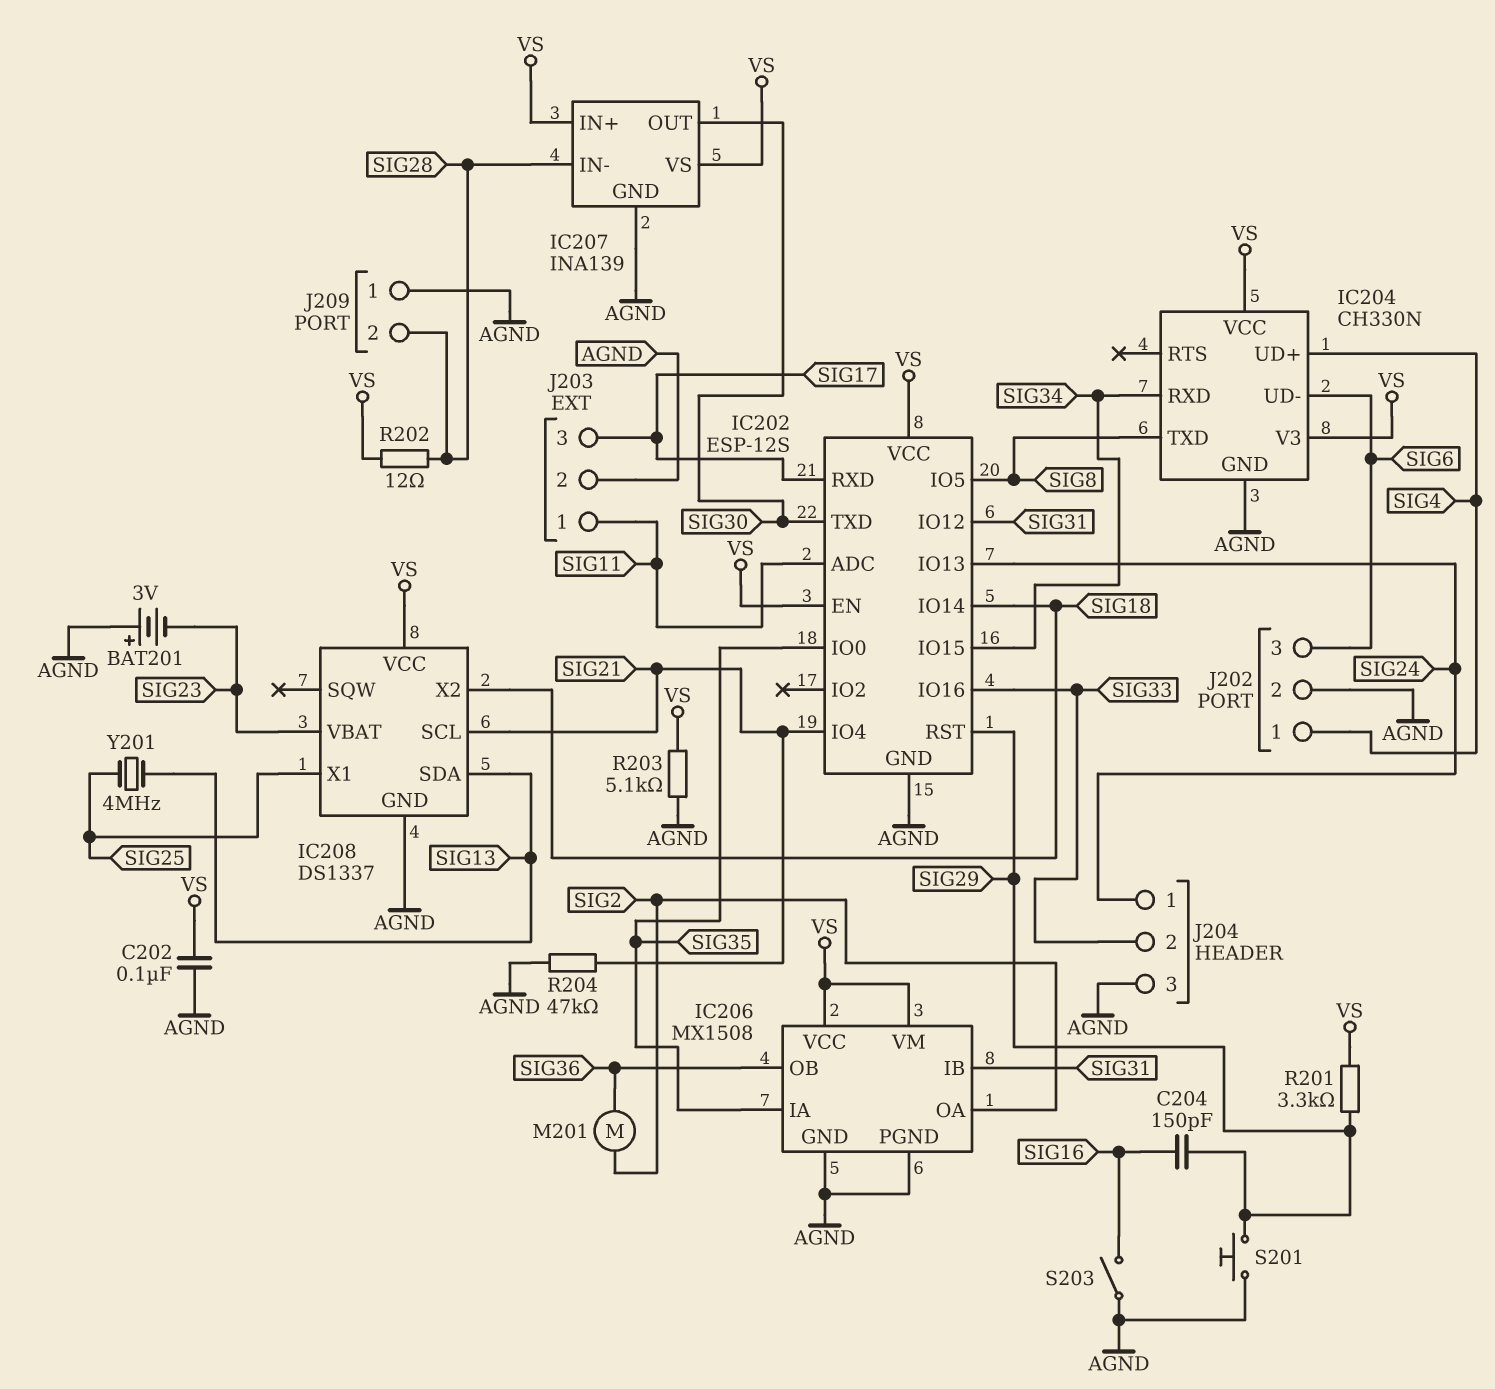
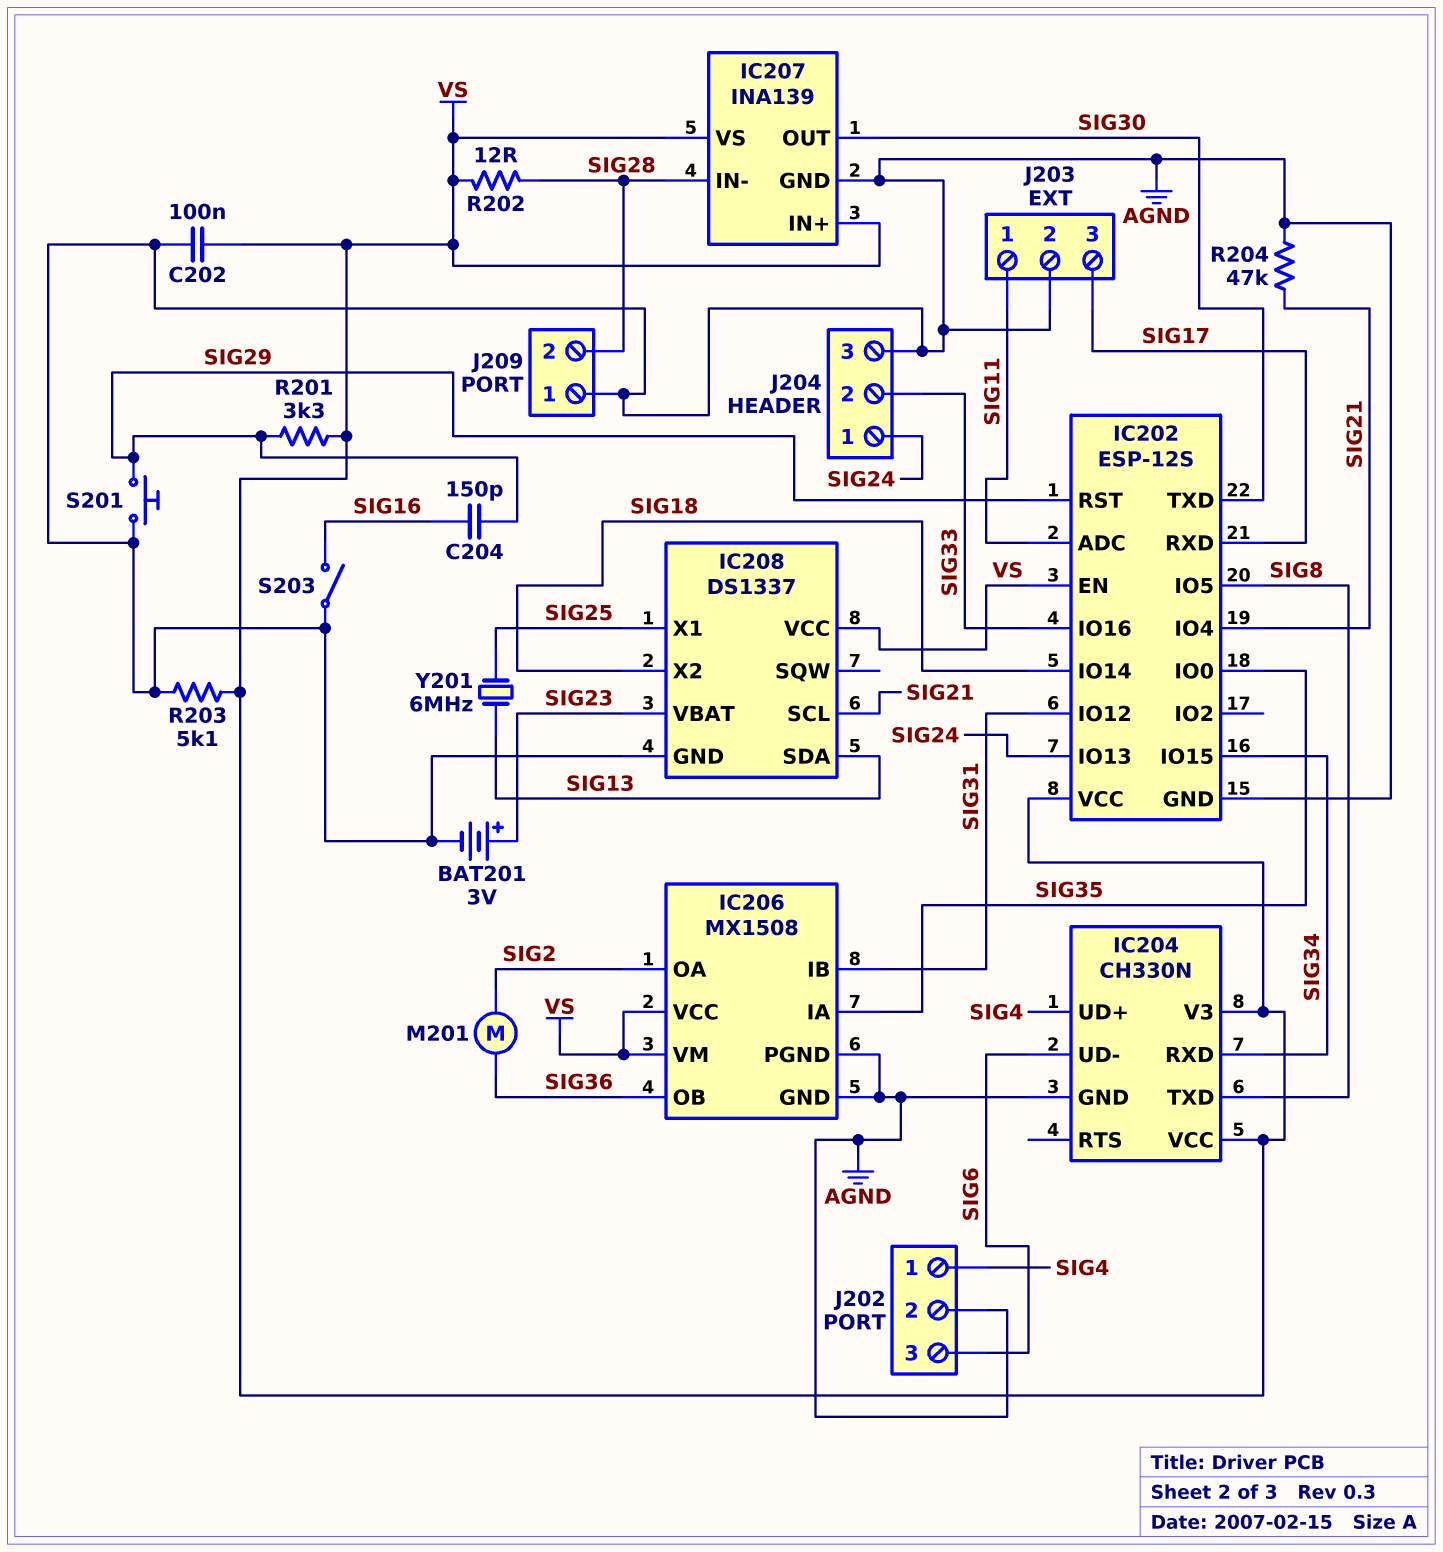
BAT201: 3V (plus AGND, minus SIG23) -> 3V (plus SIG23, minus AGND)
Y201: 4MHz (SIG13, SIG25) -> 6MHz (SIG13, SIG25)

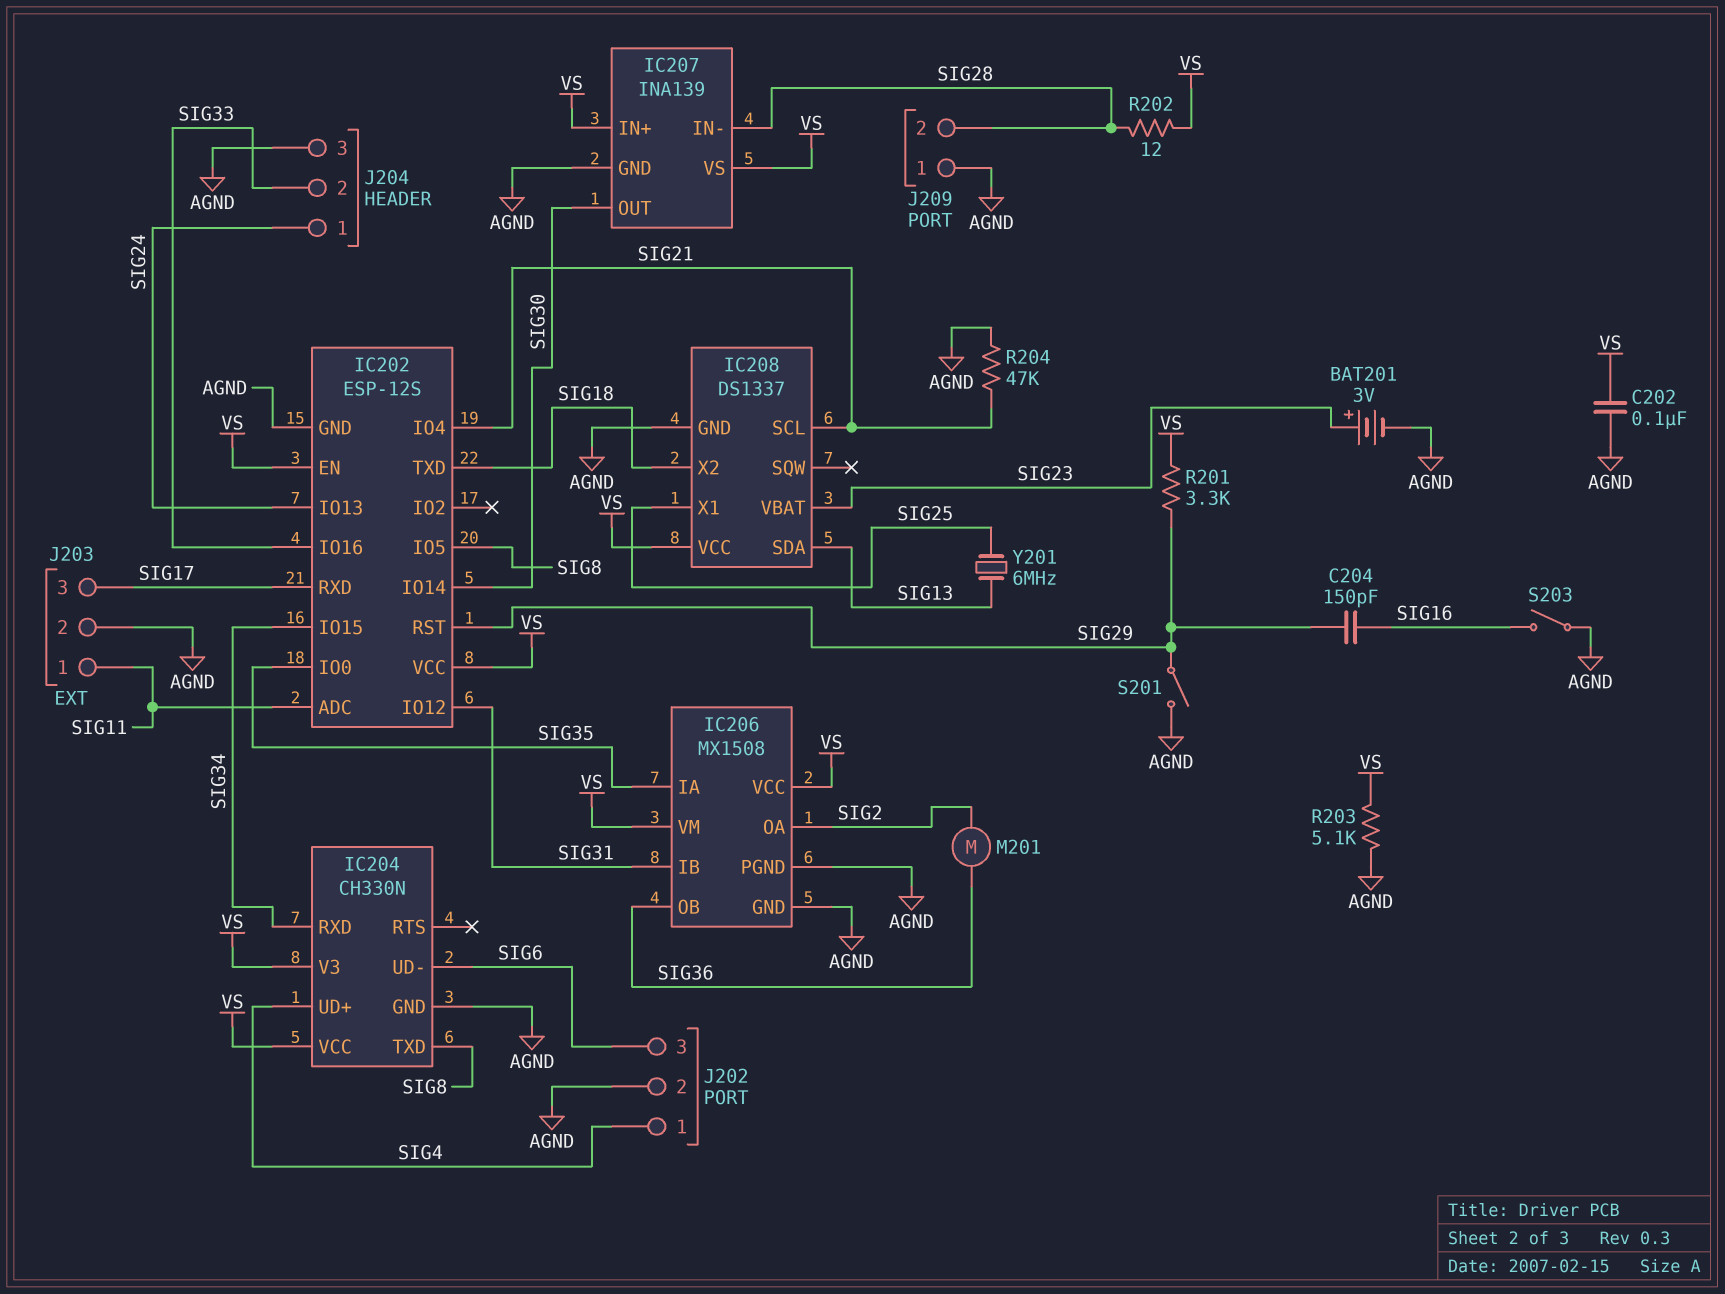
IC202 pin IO14: SIG18 -> SIG30
IC202 pin TXD: SIG30 -> SIG18
S201: button (AGND, SIG29) -> switch (AGND, SIG29)

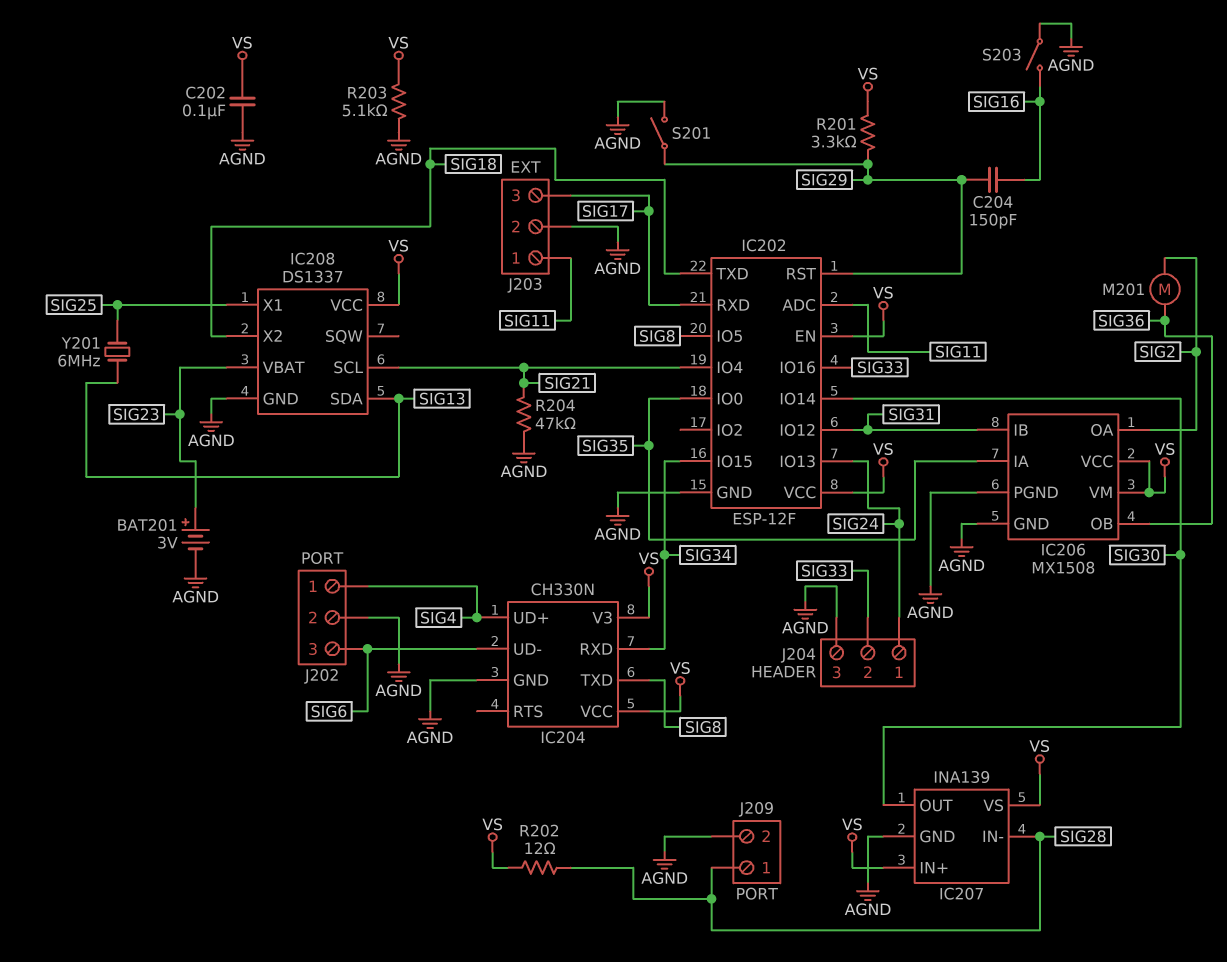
IC202: ESP-12S -> ESP-12F
J209 pin 1: AGND -> SIG28
J209 pin 2: SIG28 -> AGND

